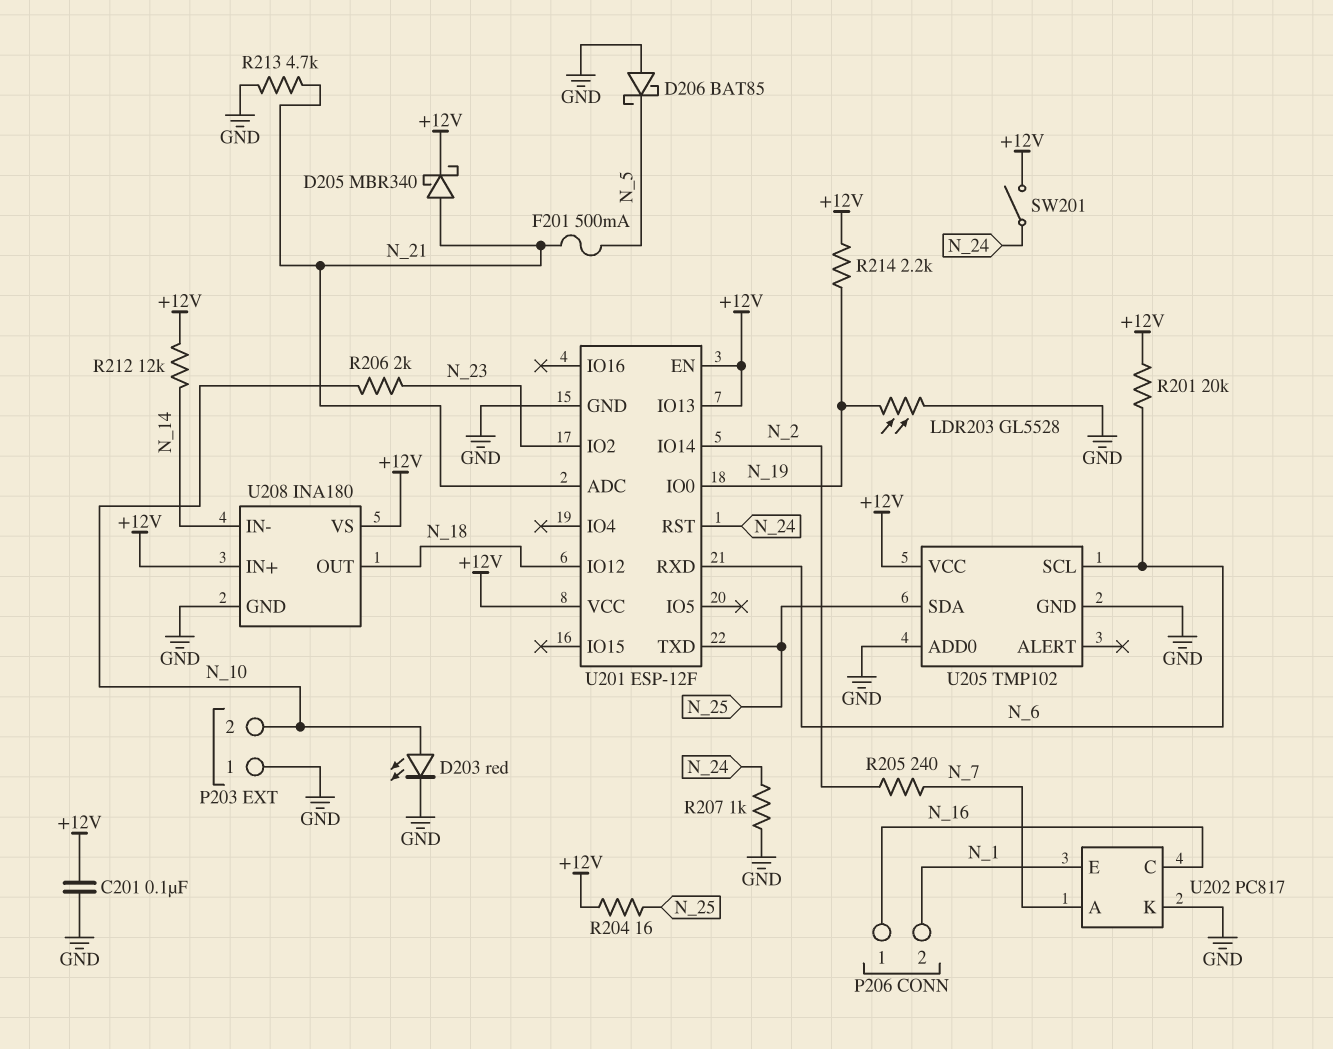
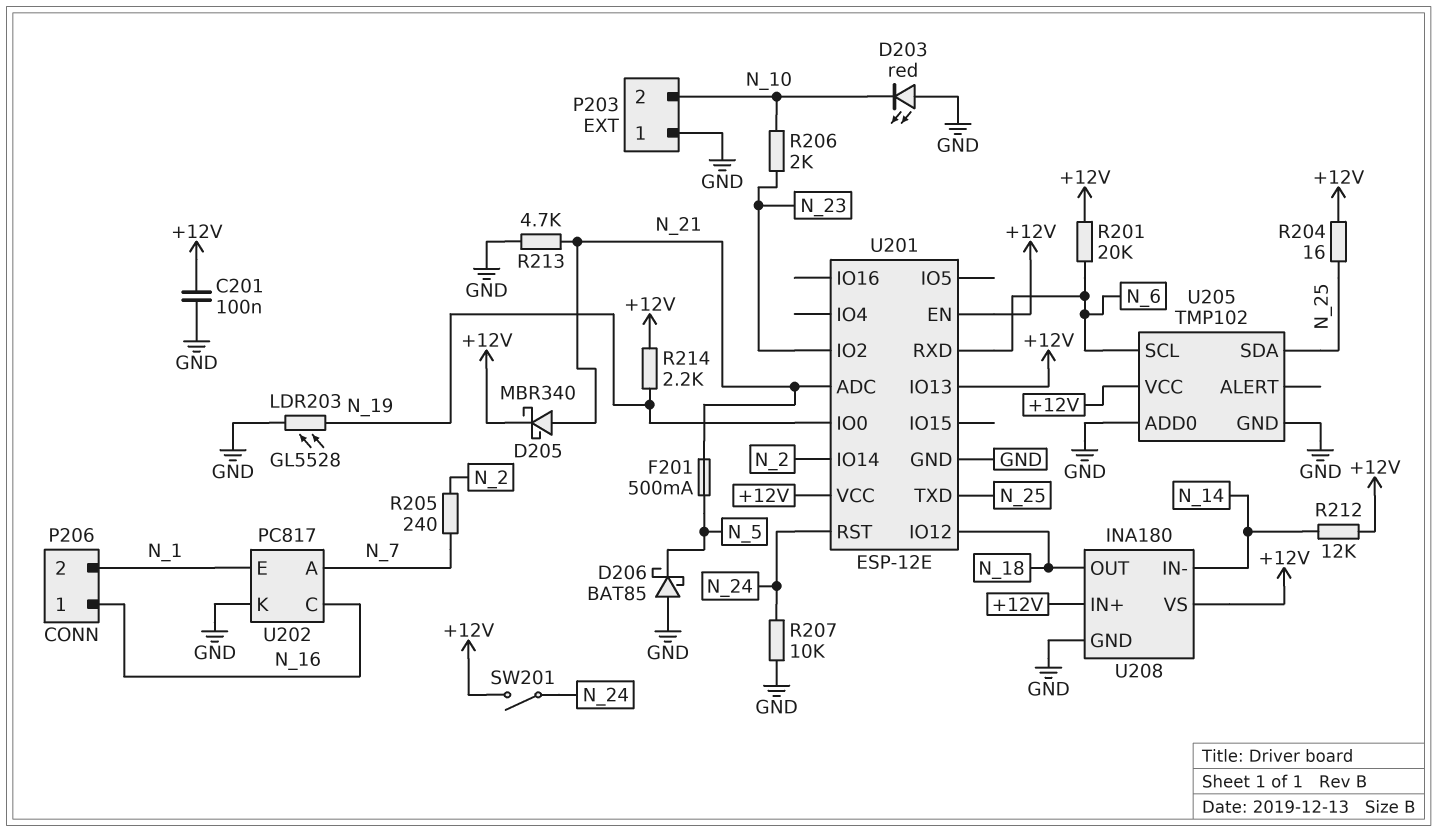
D203: LED red (A N_10, K GND) -> LED red (A GND, K N_10)
R207: 1k (GND, N_24) -> 10k (GND, N_24)
U201: ESP-12F -> ESP-12E

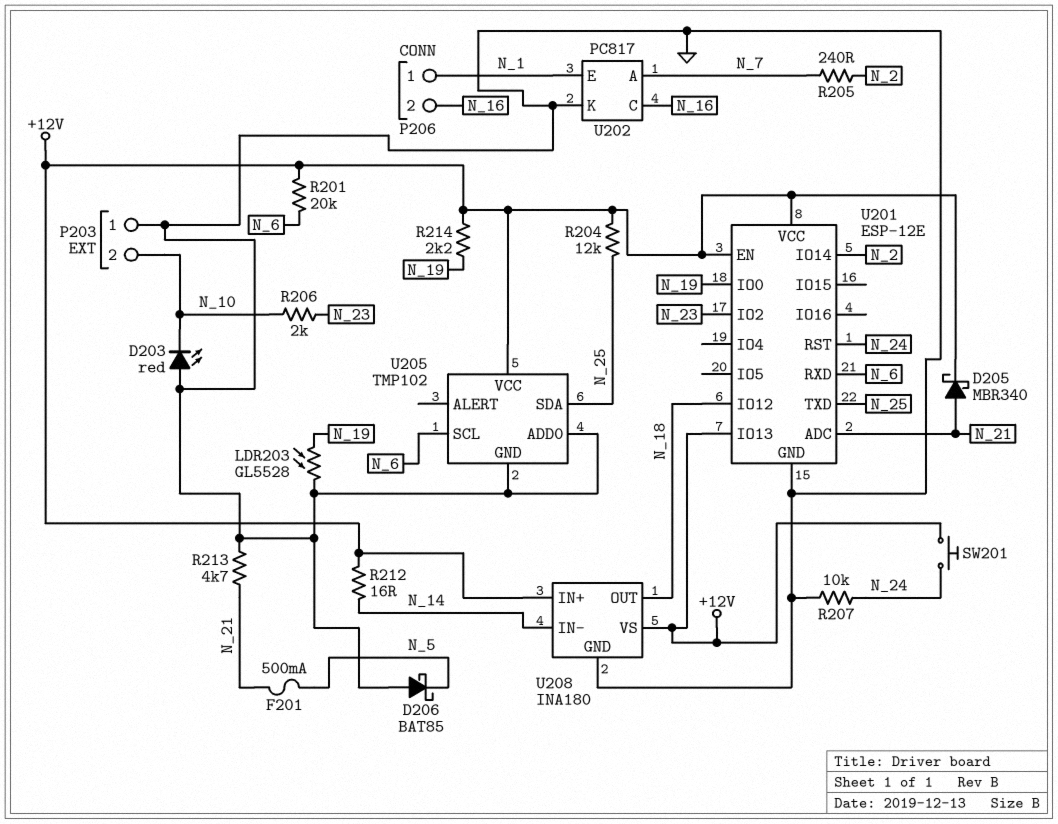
C201: 100nF (+12V, GND) -> none
P206 pin 1: N_16 -> N_1
P206 pin 2: N_1 -> N_16
R204: 16 (+12V, N_25) -> 12k (+12V, N_25)
R212: 12k (+12V, N_14) -> 16 (+12V, N_14)
SW201: switch (+12V, N_24) -> button (+12V, N_24)

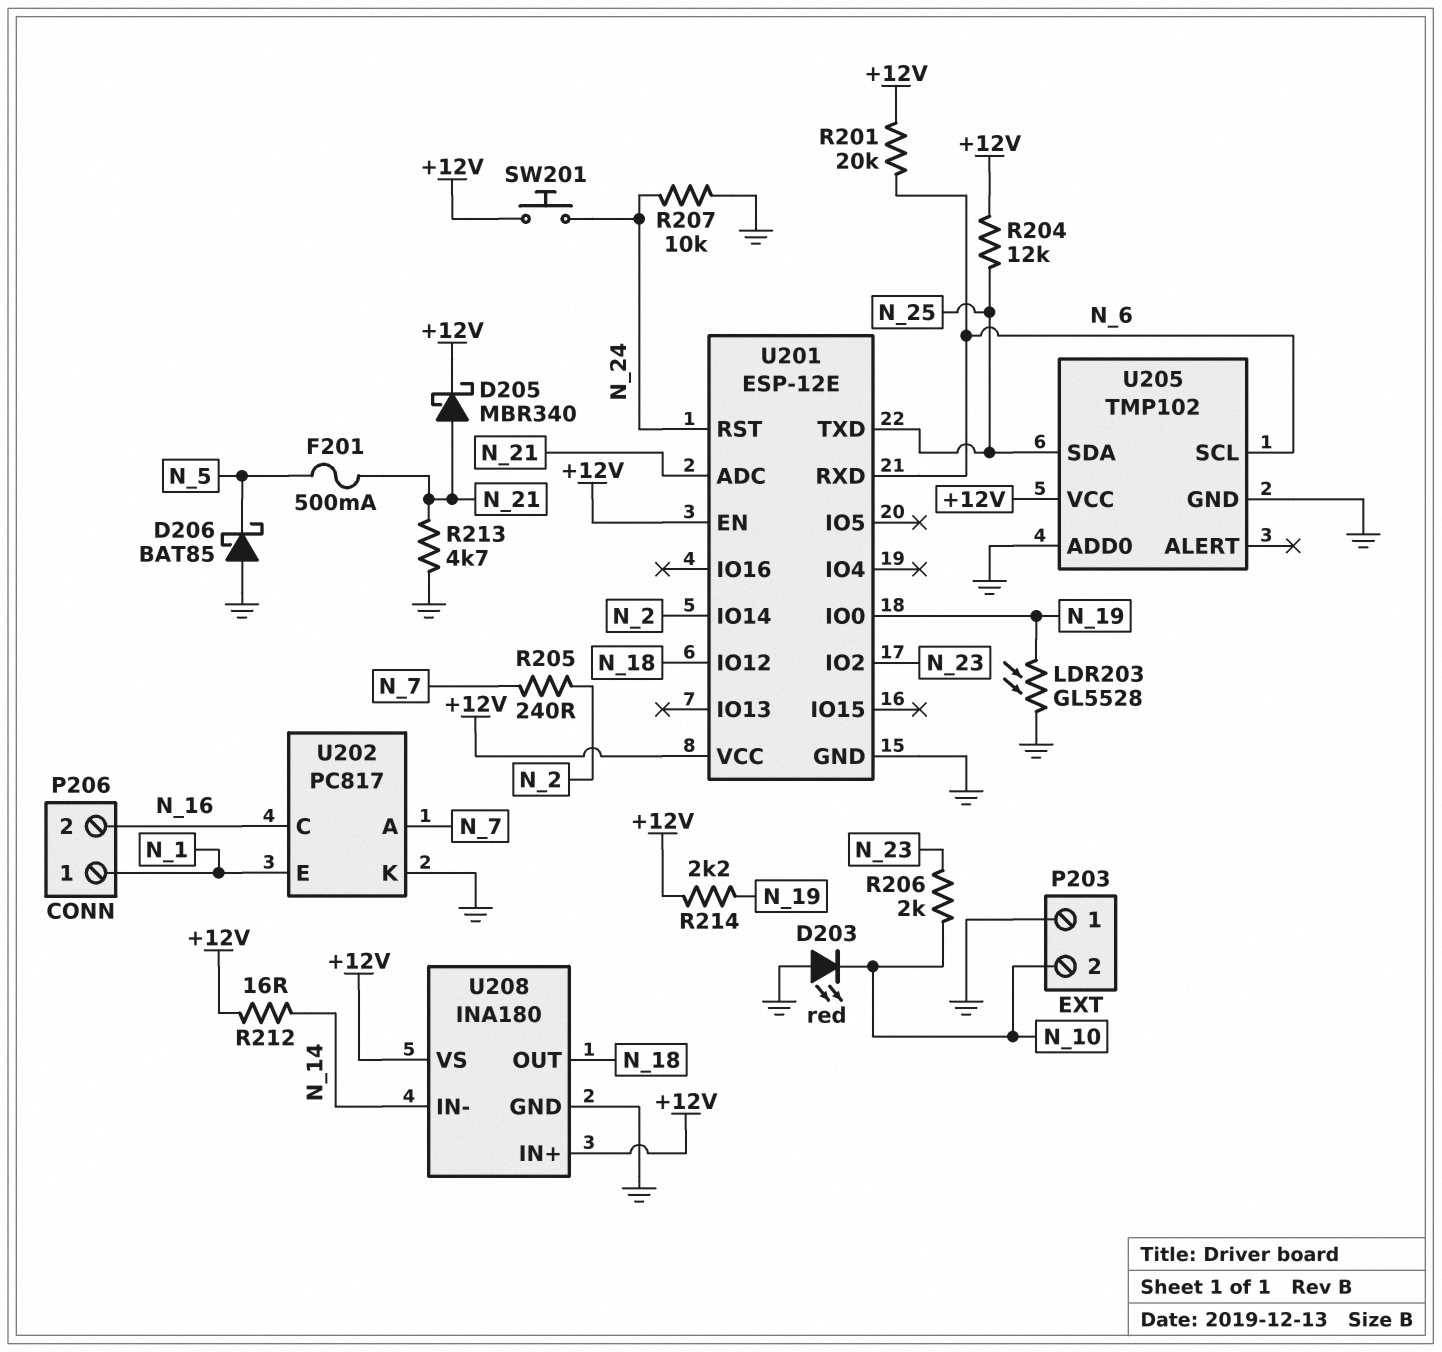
U201 pin IO13: +12V -> none

